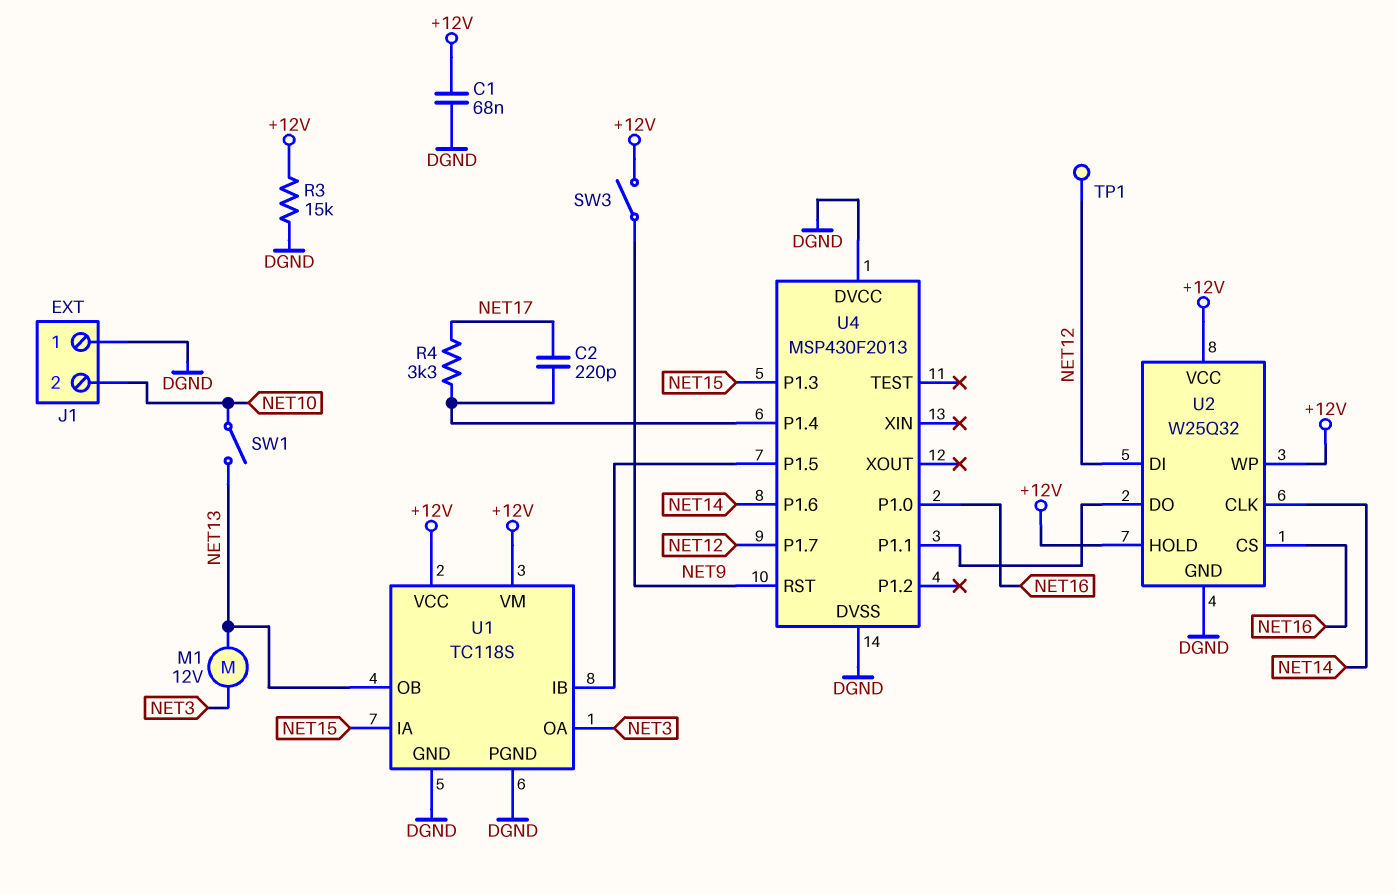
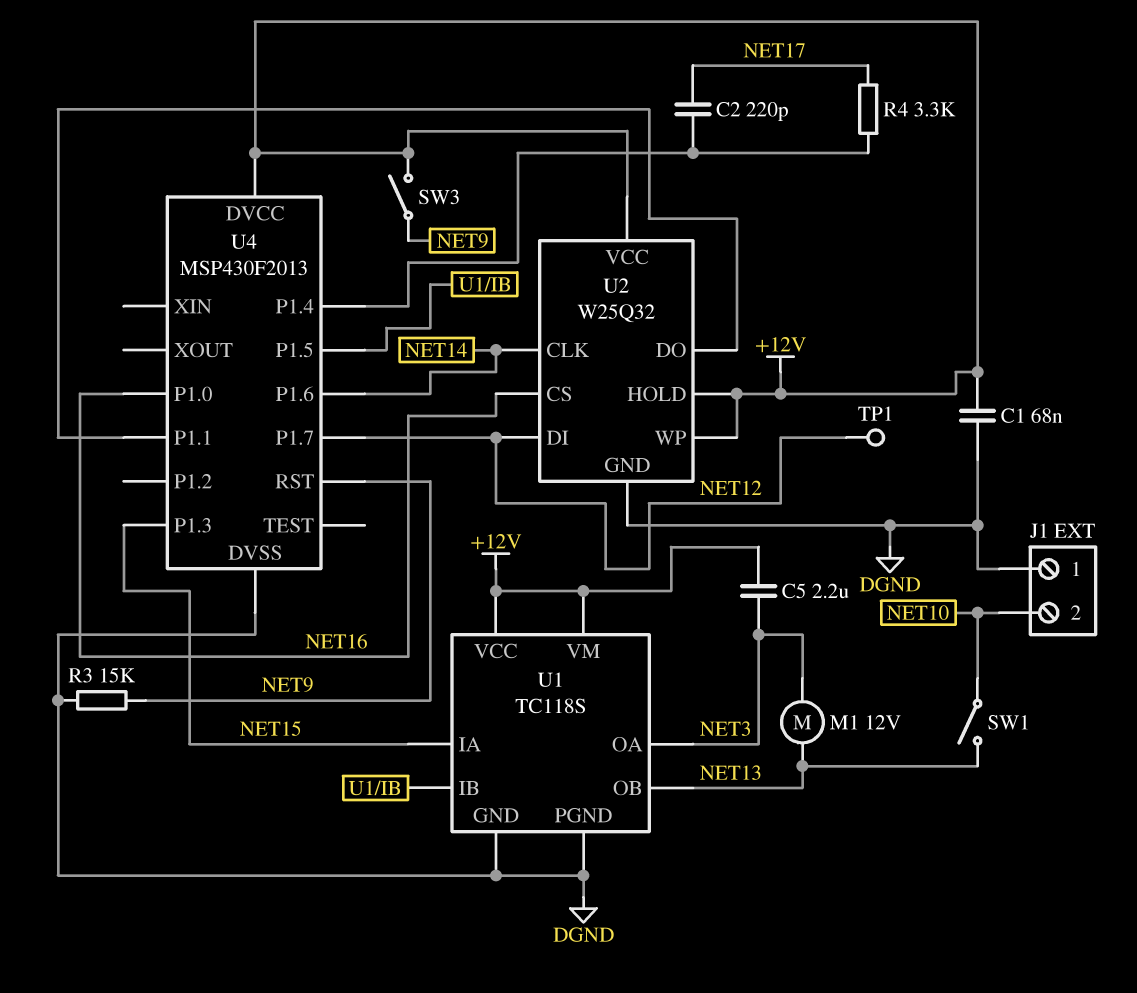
C5: none -> 2.2uF (+12V, NET3)
R3: 15k (+12V, DGND) -> 15k (DGND, NET9)
U4 pin DVCC: DGND -> +12V

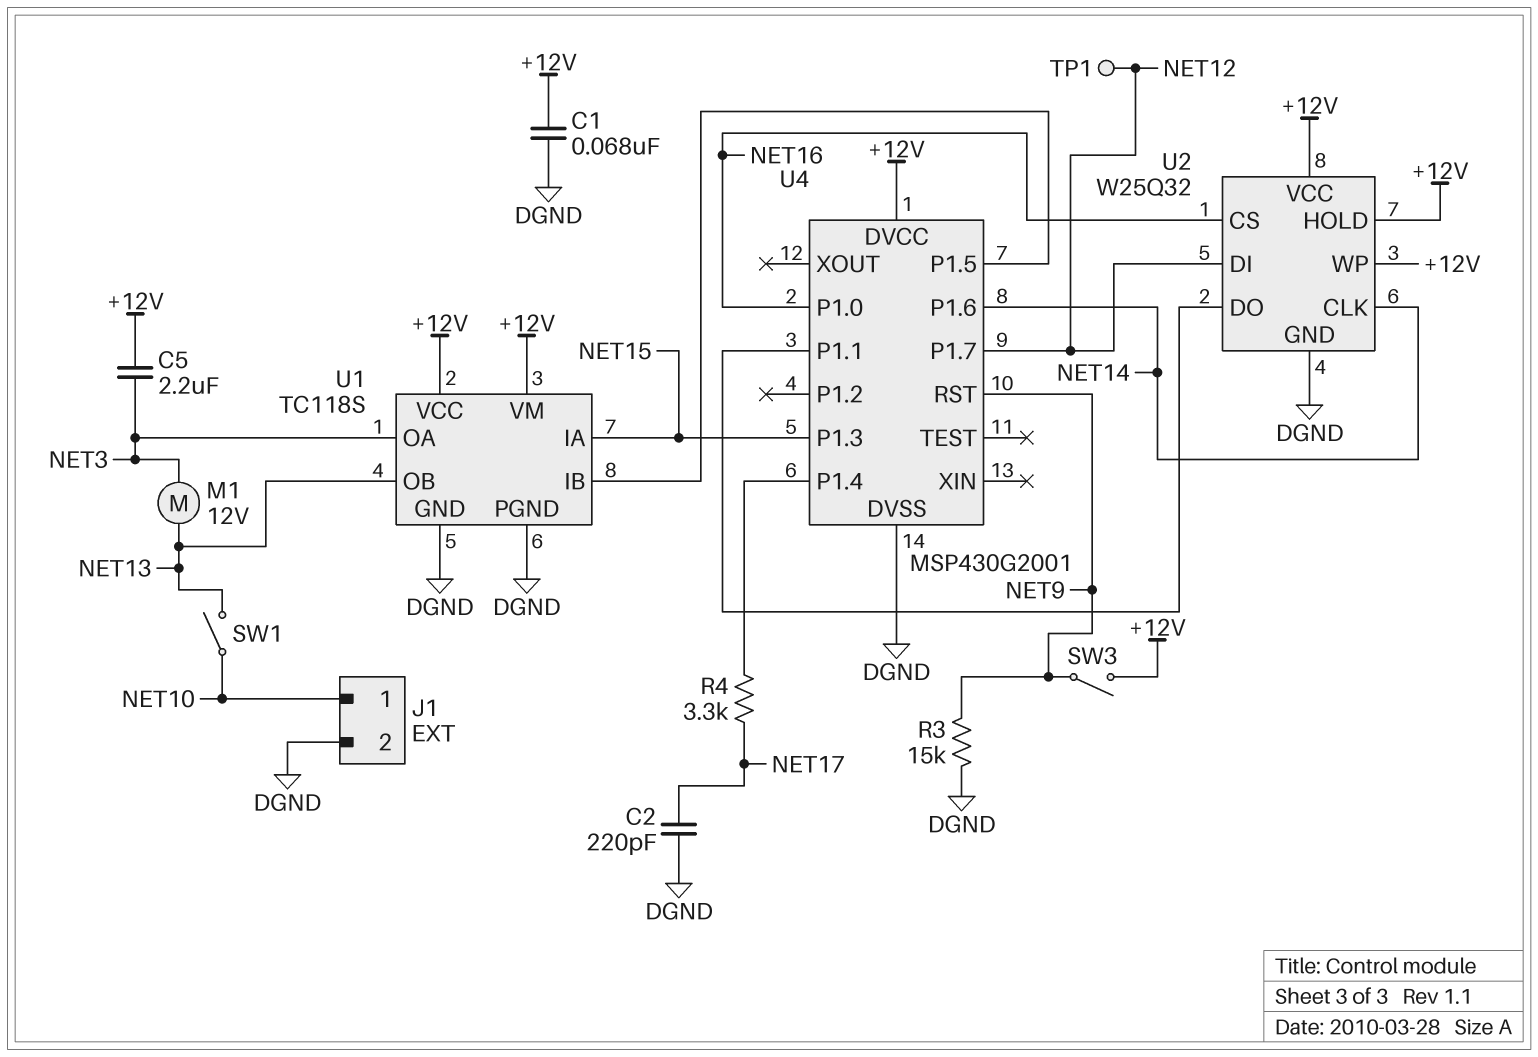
C2: 220pF (NET17, U4/P1.4) -> 220pF (DGND, NET17)
J1 pin 1: DGND -> NET10
J1 pin 2: NET10 -> DGND
U4: MSP430F2013 -> MSP430G2001

